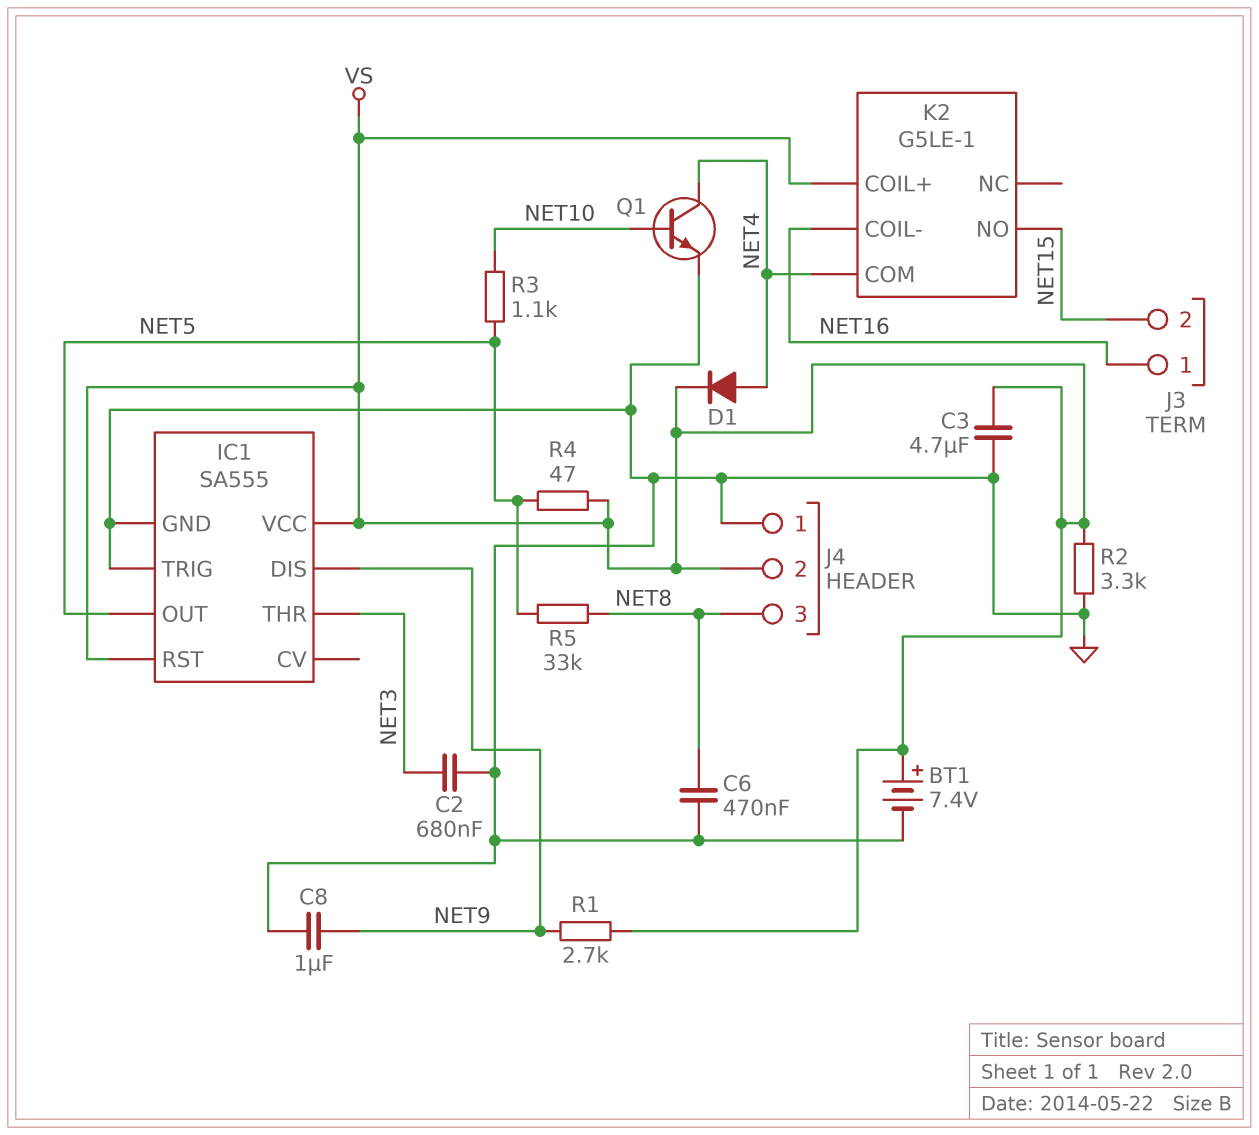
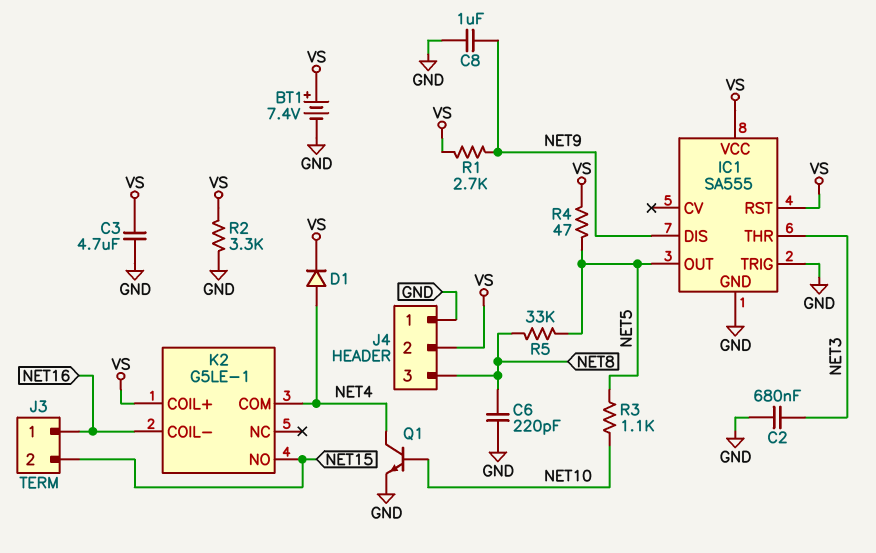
C6: 470nF (GND, NET8) -> 220pF (GND, NET8)

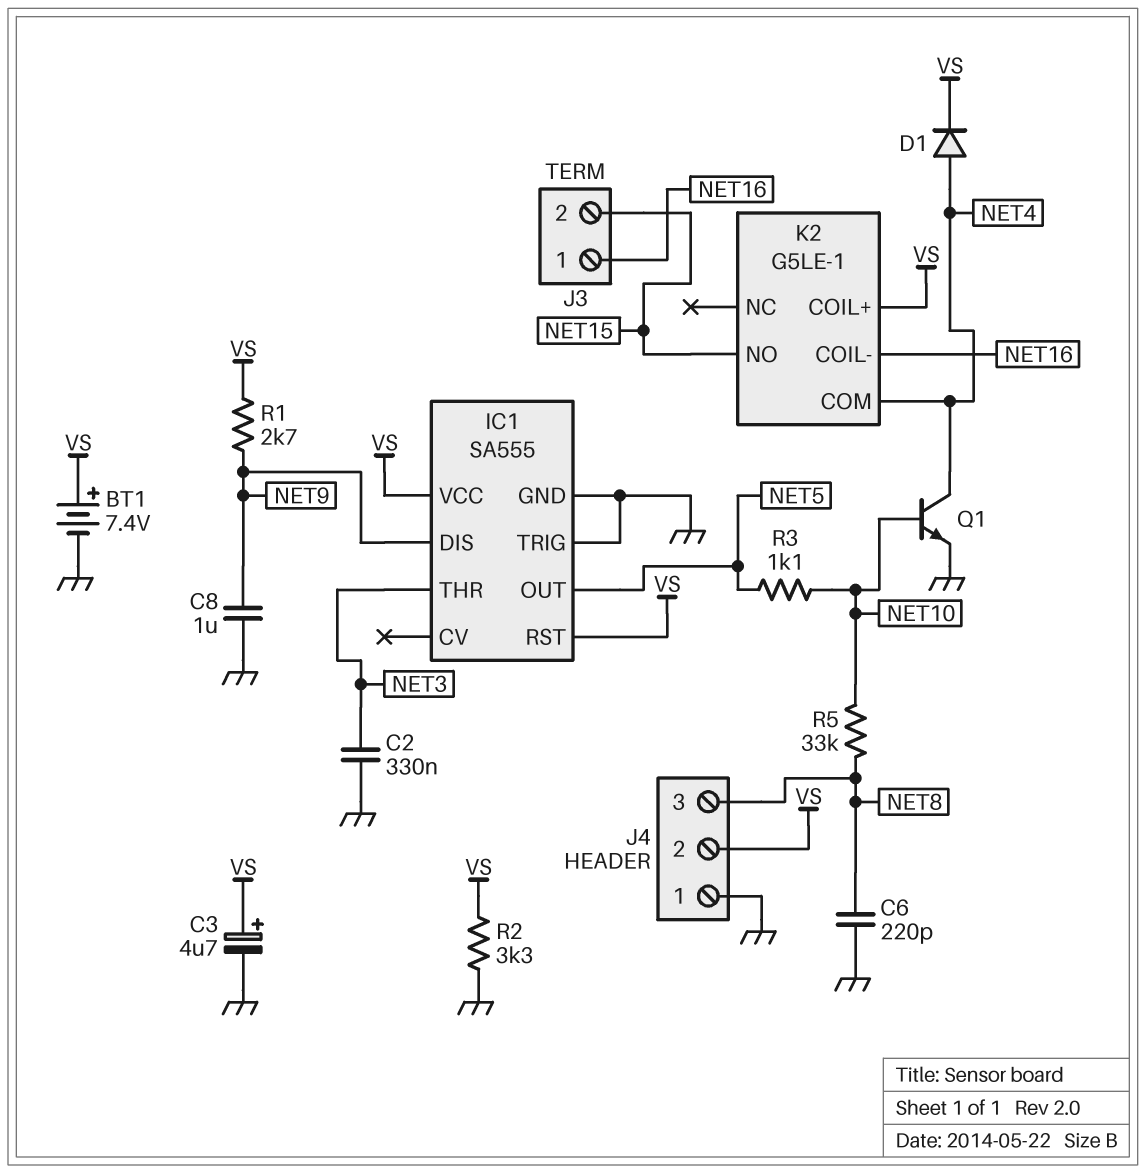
C2: 680nF (GND, NET3) -> 330nF (GND, NET3)
C3: 4.7uF (GND, VS) -> 4.7uF (plus VS, minus GND)
R4: 47 (NET5, VS) -> none
R5: 33k (NET5, NET8) -> 33k (NET8, NET10)

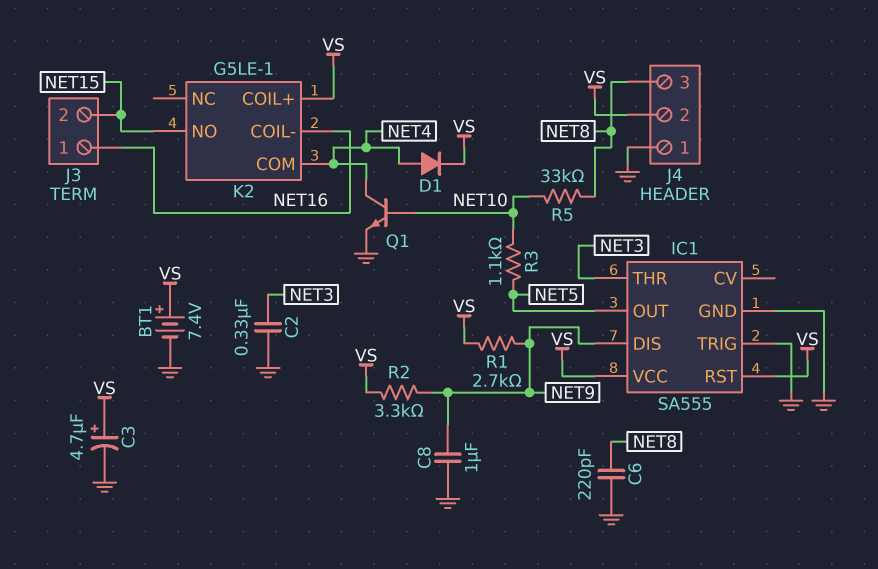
R2: 3.3k (GND, VS) -> 3.3k (NET9, VS)

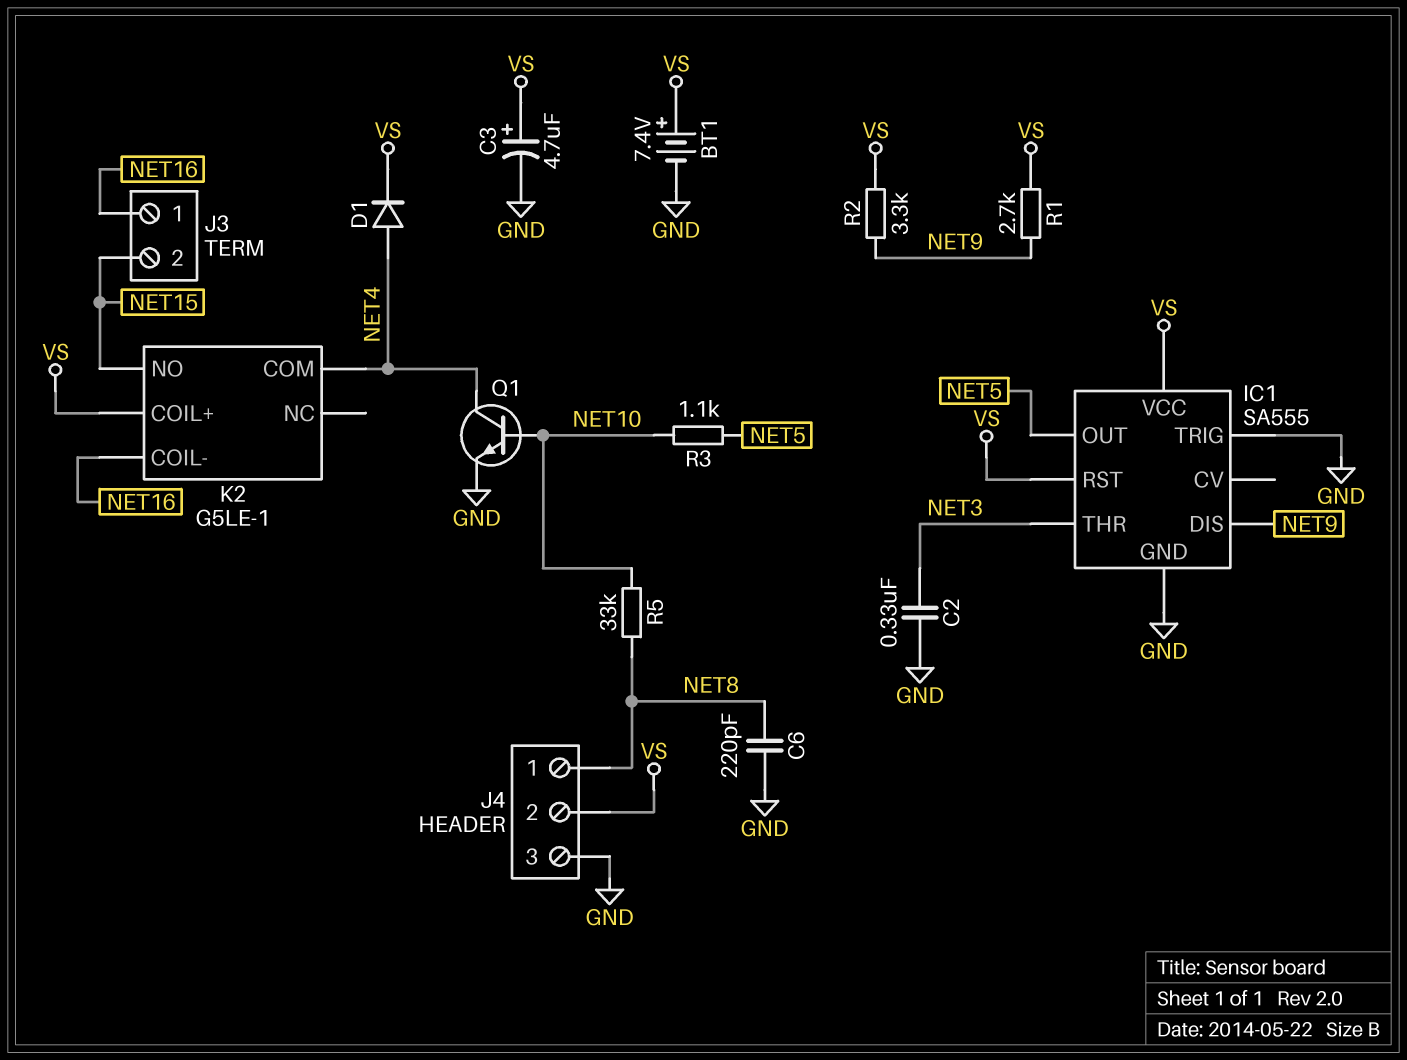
C8: 1uF (GND, NET9) -> none
J4 pin 1: GND -> NET8
J4 pin 3: NET8 -> GND

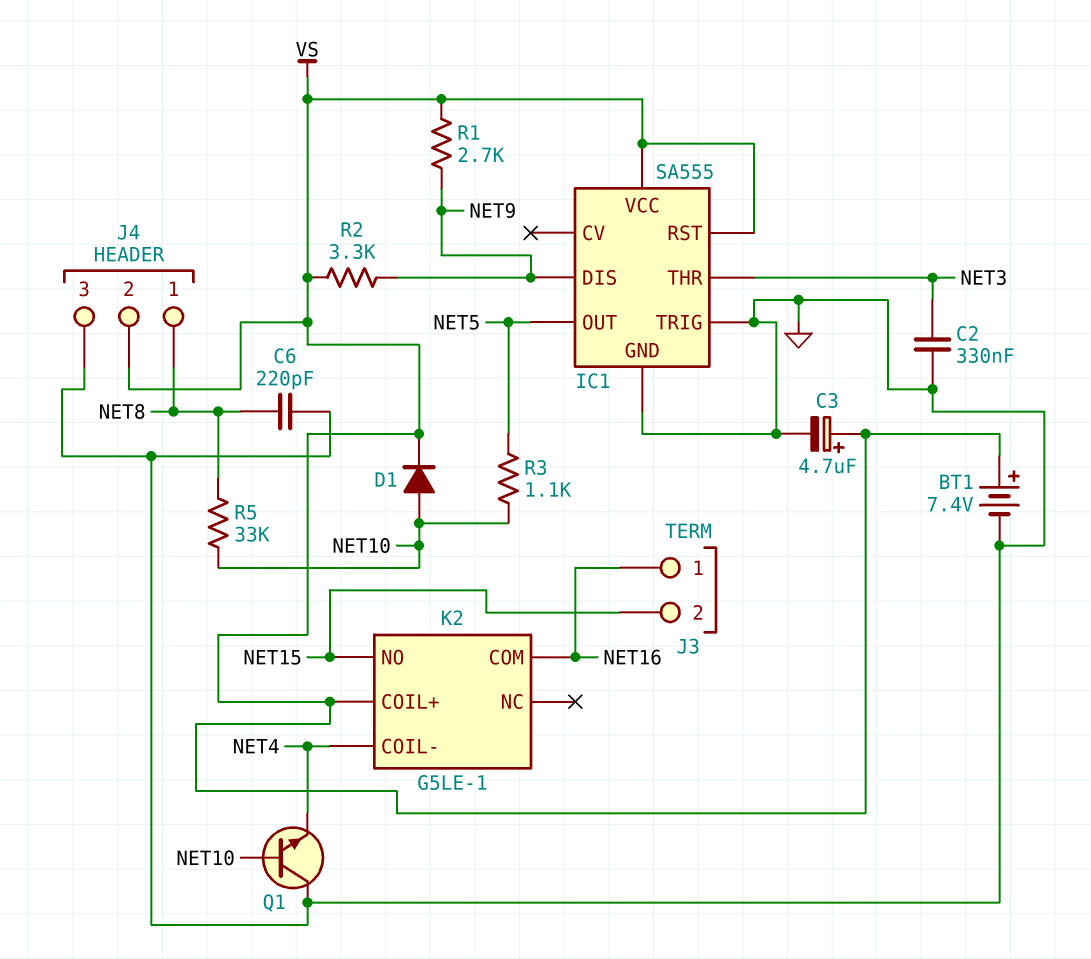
D1: diode (A NET4, K VS) -> diode (A NET10, K VS)
K2 pin COIL-: NET16 -> NET4
K2 pin COM: NET4 -> NET16
Q1: NPN (B NET10, C NET4, E GND) -> NPN (B NET10, C GND, E NET4)

